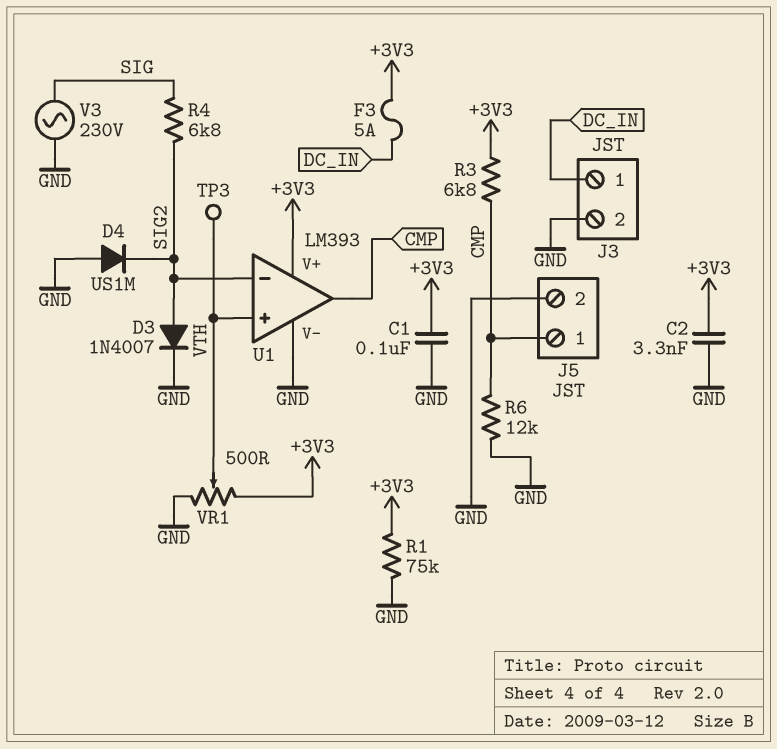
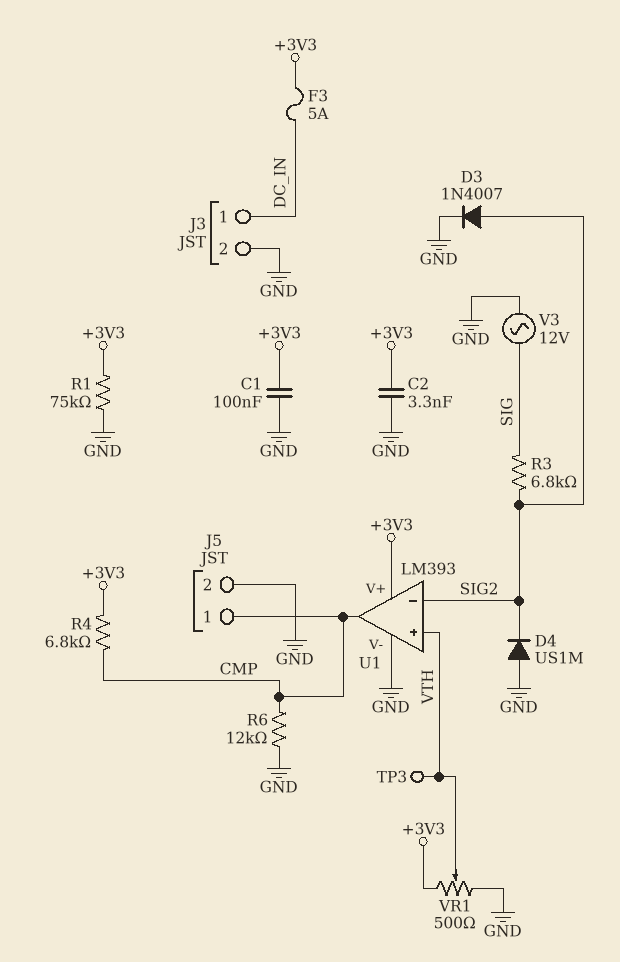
R3: 6.8k (+3V3, CMP) -> 6.8k (SIG, SIG2)
R4: 6.8k (SIG, SIG2) -> 6.8k (+3V3, CMP)
V3: AC 230V (GND, SIG) -> AC 12V (GND, SIG)

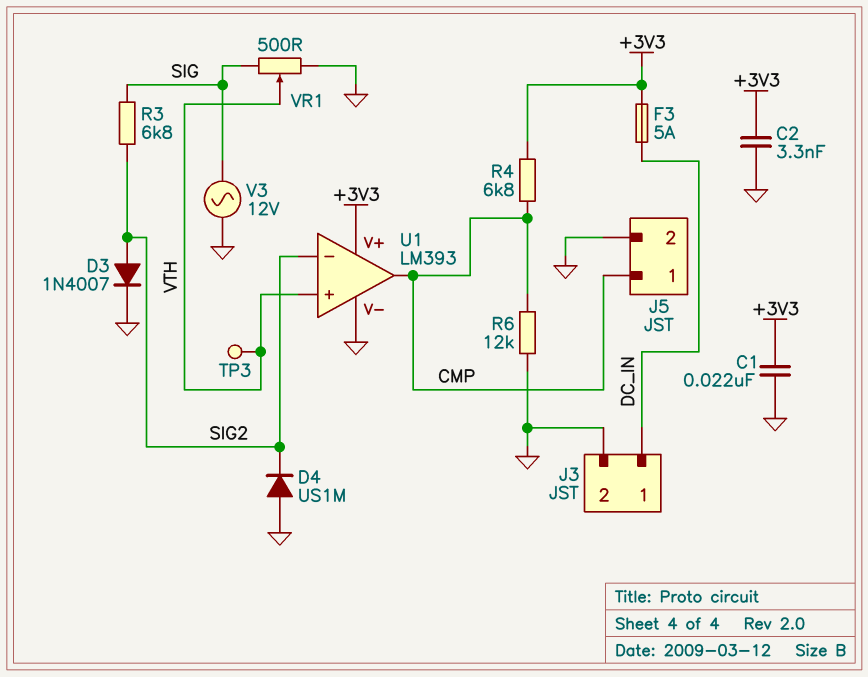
C1: 100nF (+3V3, GND) -> 22nF (+3V3, GND)
R1: 75k (+3V3, GND) -> none
VR1: 500 (+3V3, GND, wiper VTH) -> 500 (GND, SIG, wiper VTH)

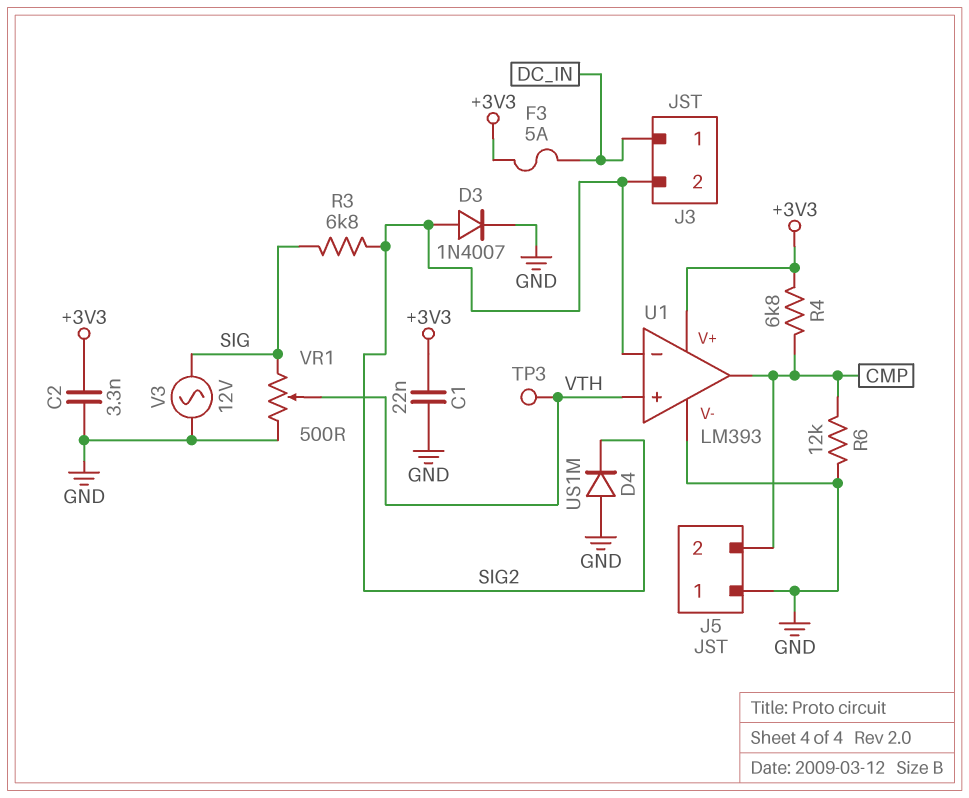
J3 pin 2: GND -> SIG2
J5 pin 1: CMP -> GND
J5 pin 2: GND -> CMP

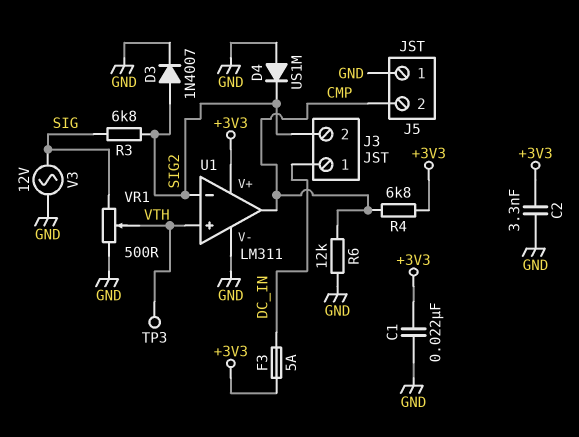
U1: LM393 -> LM311

